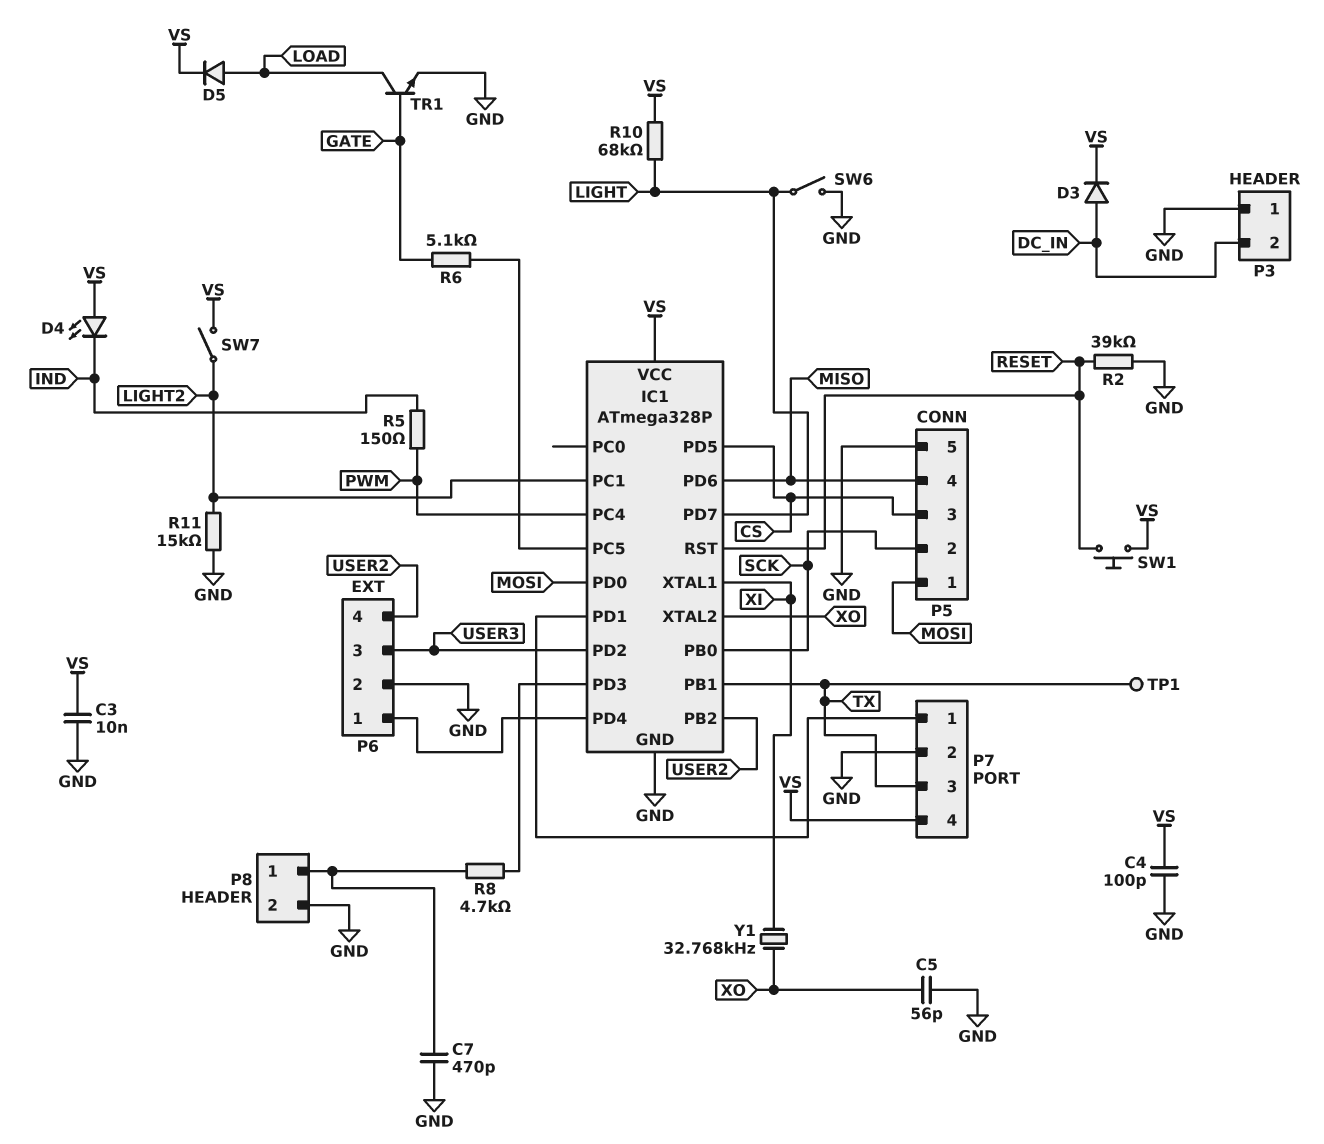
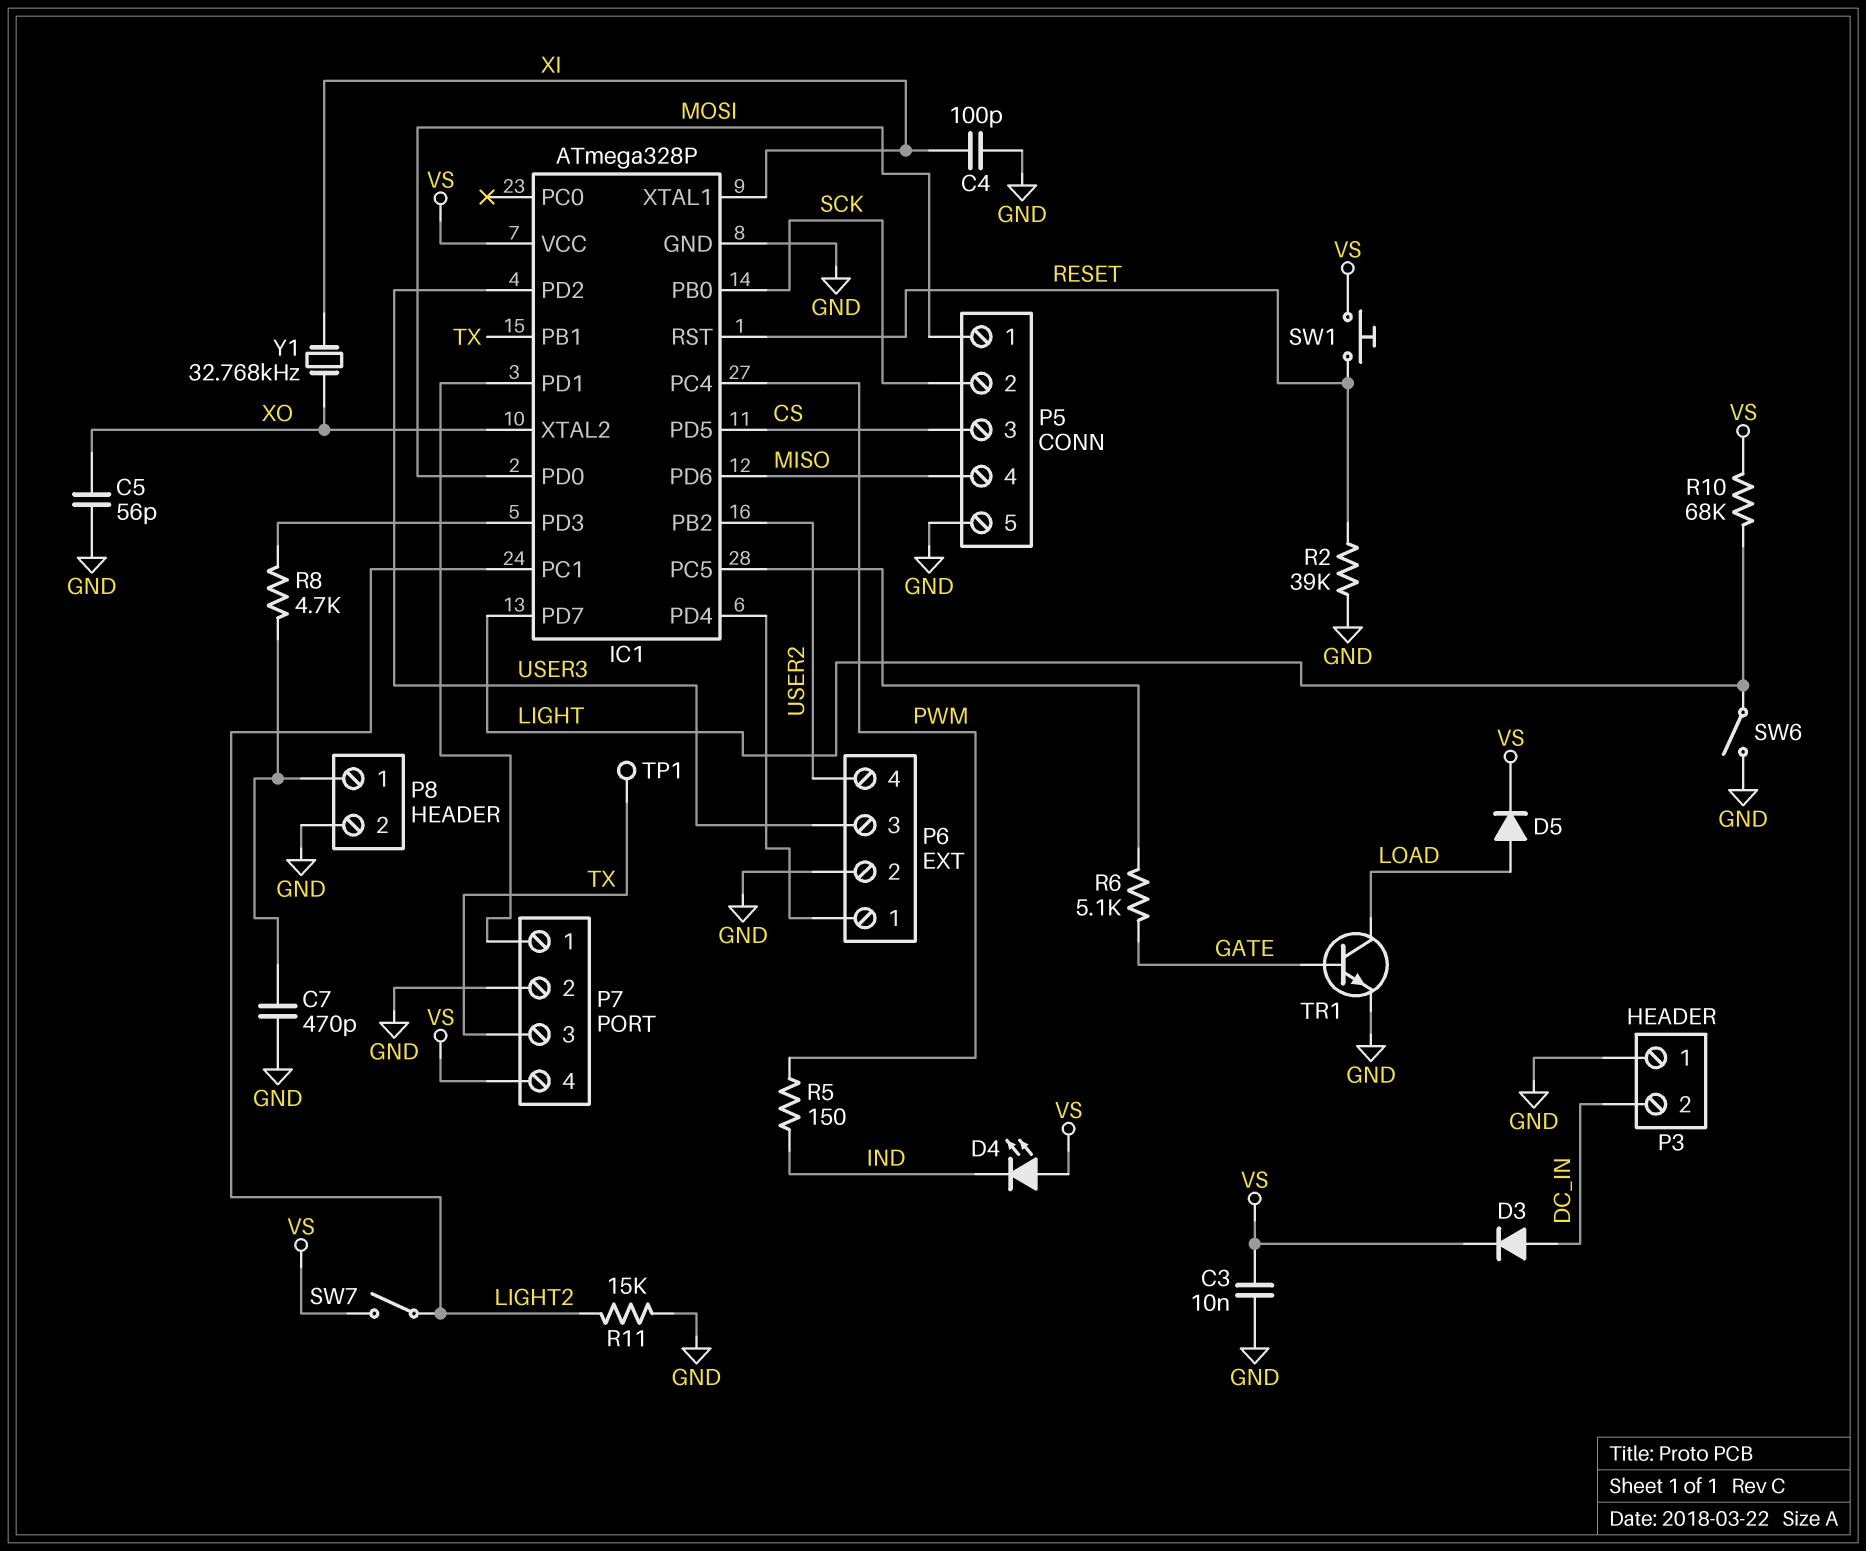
C4: 100pF (GND, VS) -> 100pF (GND, XI)

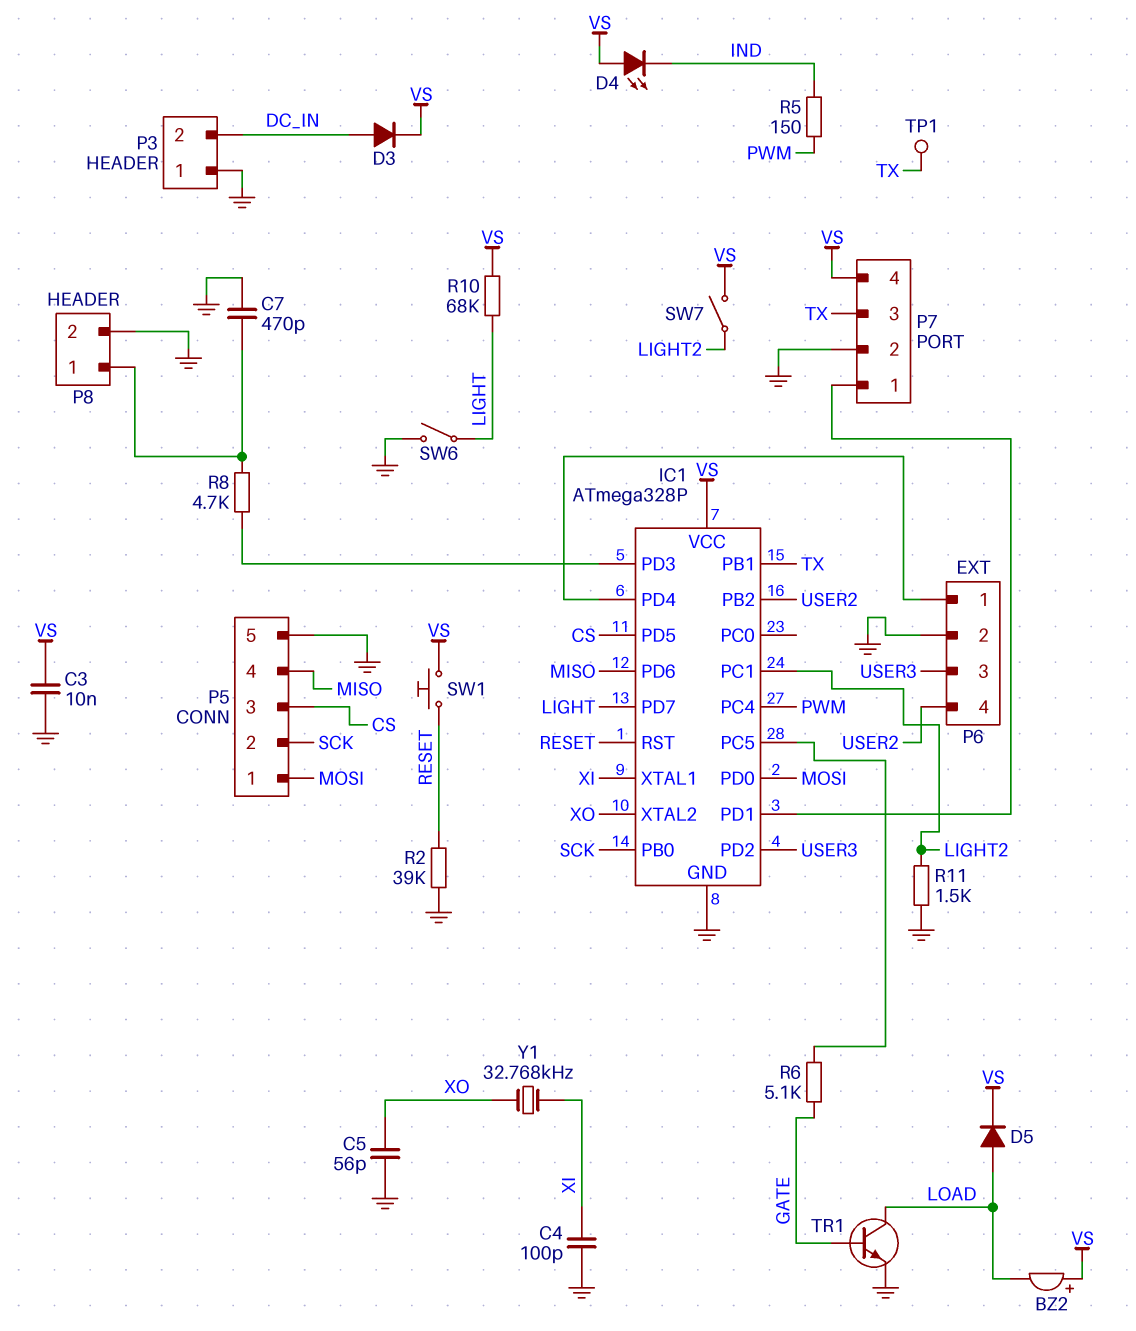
BZ2: none -> buzzer (plus VS, minus LOAD)
R11: 15k (GND, LIGHT2) -> 1.5k (GND, LIGHT2)

